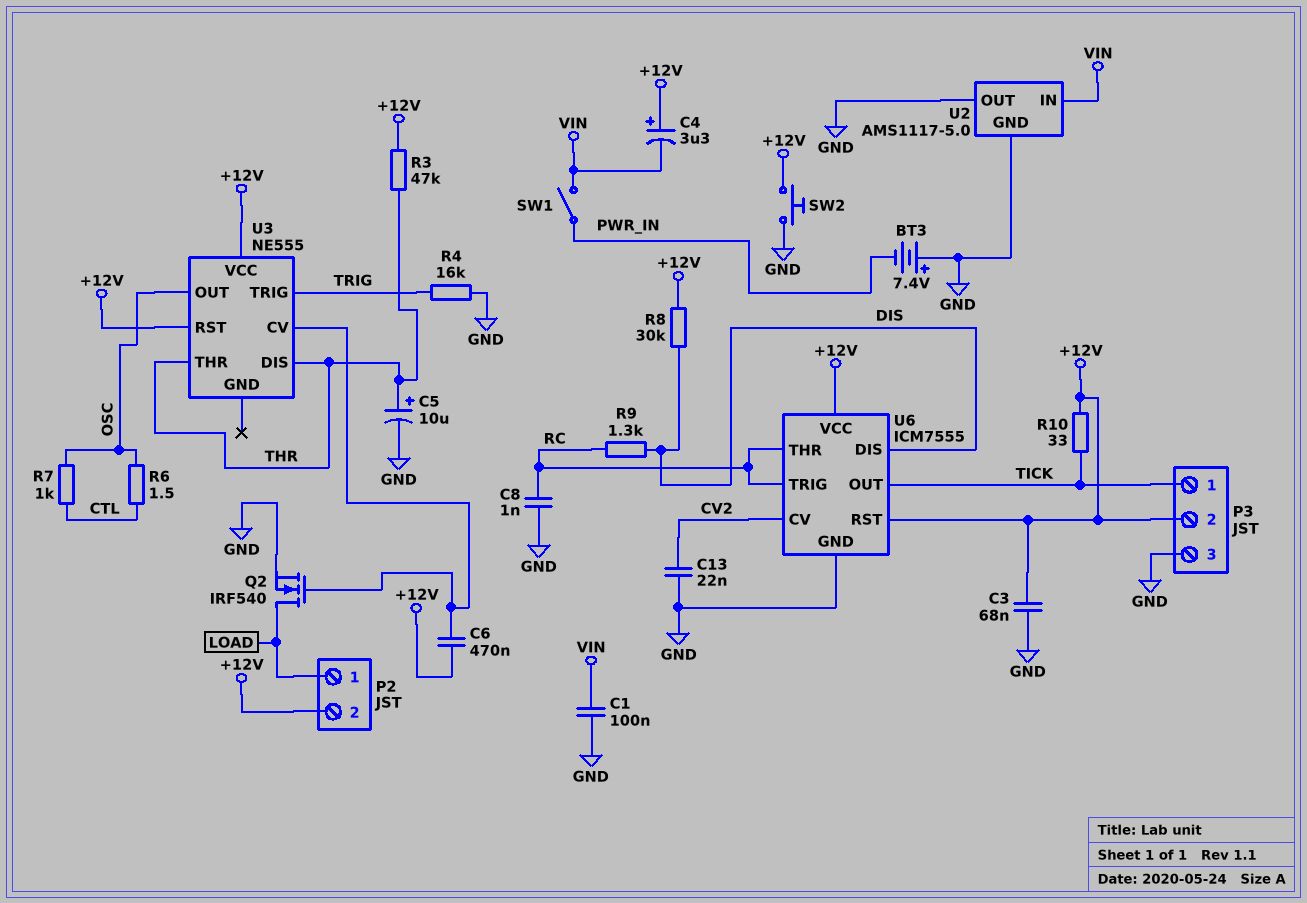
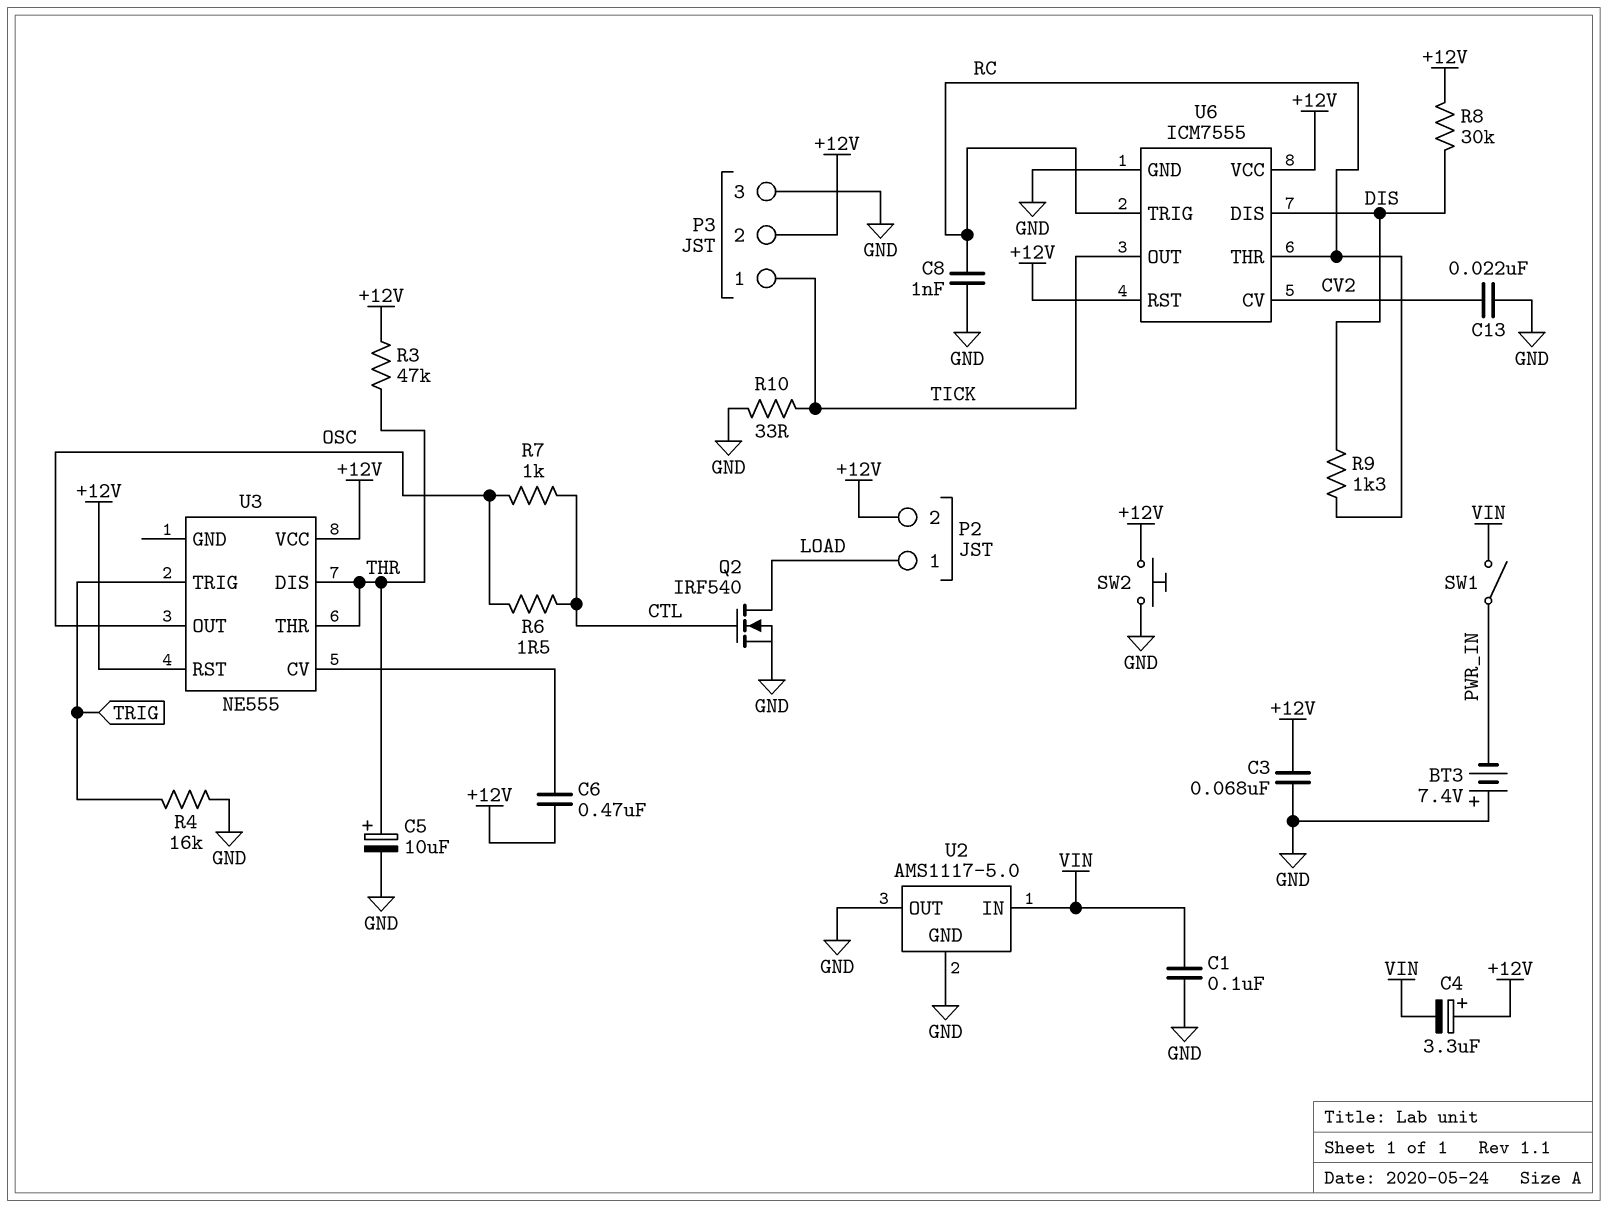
Q2: NMOS IRF540 (G U3/CV, D LOAD, S GND) -> NMOS IRF540 (G CTL, D LOAD, S GND)
R10: 33 (+12V, TICK) -> 33 (GND, TICK)

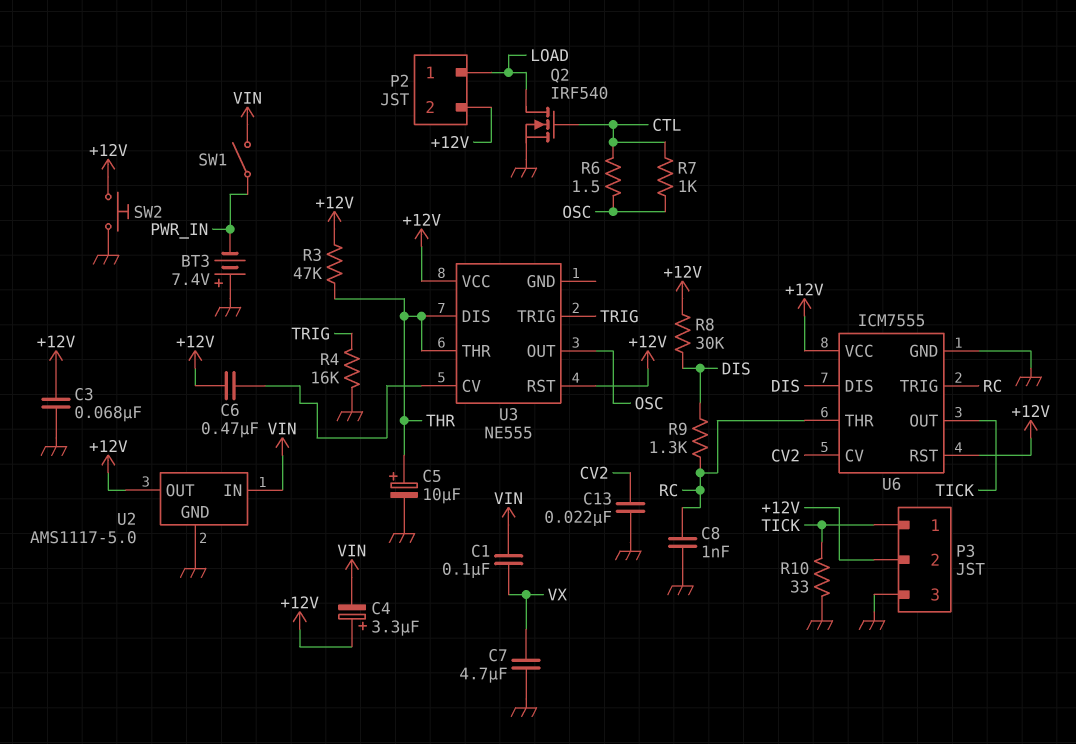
C1: 100nF (GND, VIN) -> 100nF (VIN, VX)
C7: none -> 4.7uF (GND, VX)
U2 pin OUT: GND -> +12V

